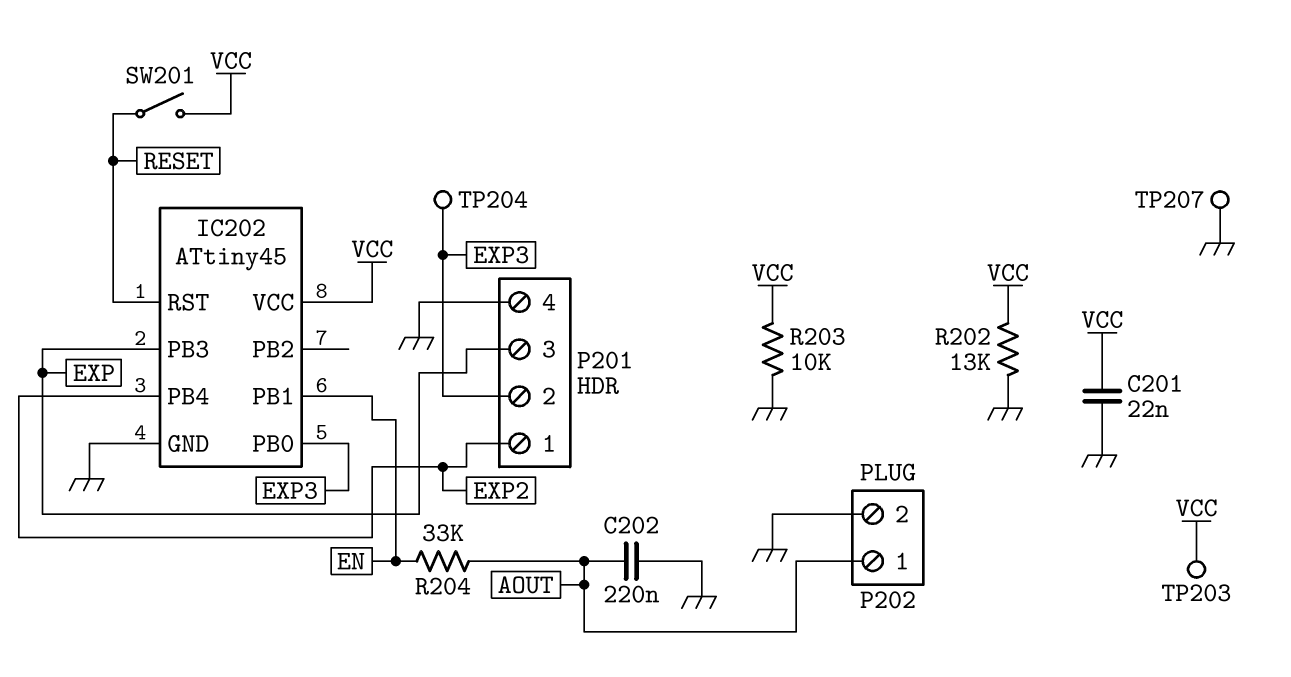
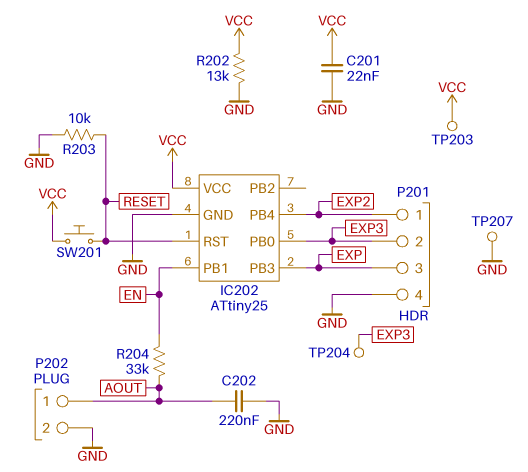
IC202: ATtiny45 -> ATtiny25
R203: 10k (GND, VCC) -> 10k (GND, RESET)
SW201: switch (RESET, VCC) -> button (RESET, VCC)

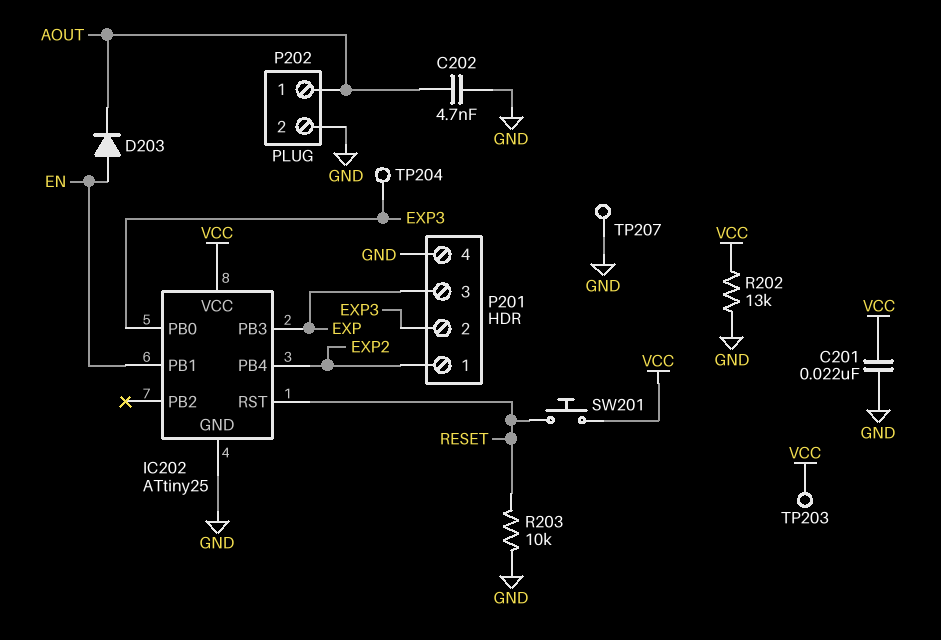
C202: 220nF (AOUT, GND) -> 4.7nF (AOUT, GND)
D203: none -> diode (A EN, K AOUT)
R204: 33k (AOUT, EN) -> none

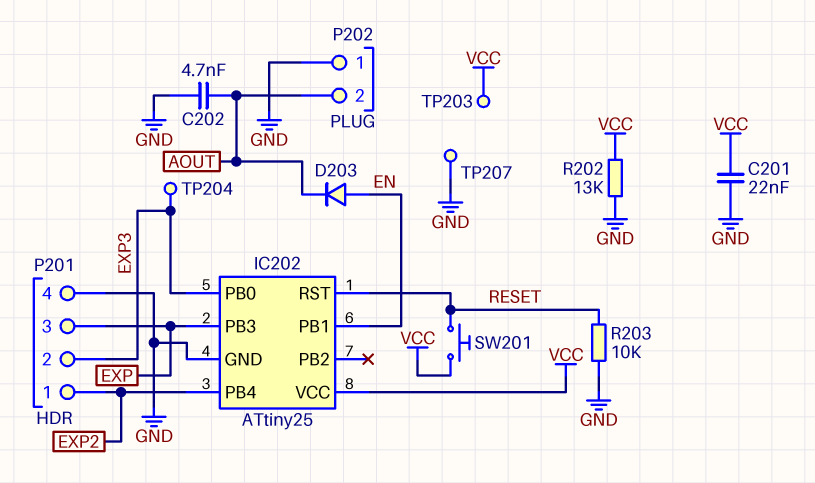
P202 pin 1: AOUT -> GND
P202 pin 2: GND -> AOUT

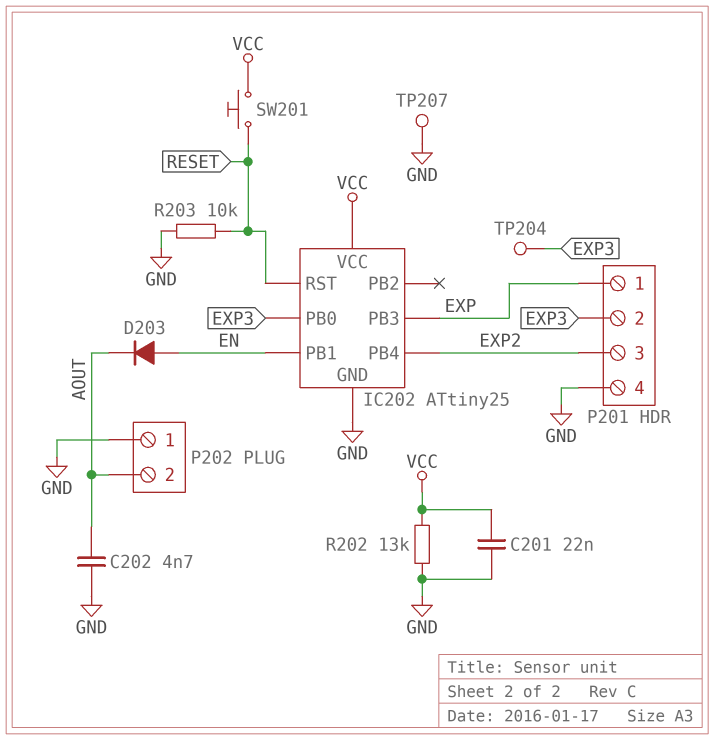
P201 pin 1: EXP2 -> EXP
P201 pin 3: EXP -> EXP2
TP203: test point (VCC) -> none

